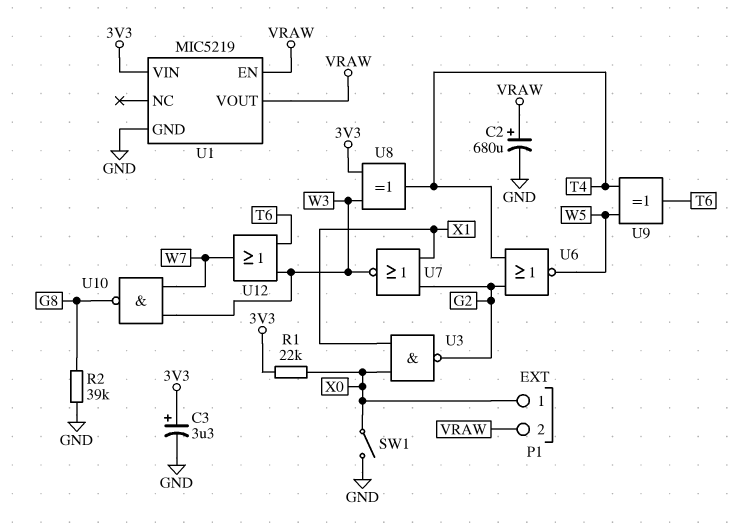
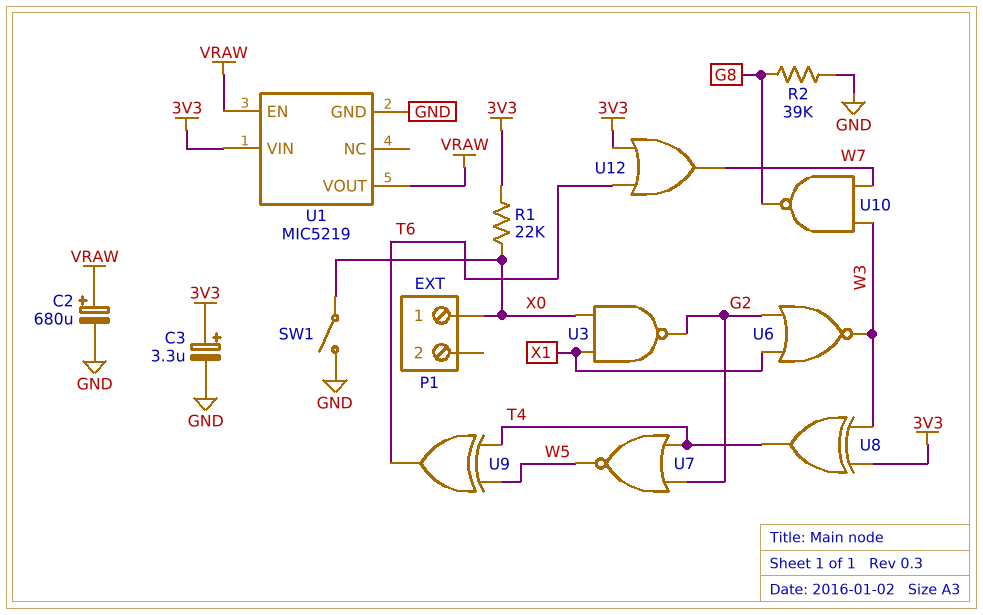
P1 pin 2: VRAW -> none
U6: NOR (in G2, in T4, out W5) -> NOR (in G2, in X1, out W3)
U7: NOR (in G2, in X1, out W3) -> NOR (in G2, in T4, out W5)
U12: OR (in T6, in W3, out W7) -> OR (in 3V3, in T6, out W7)

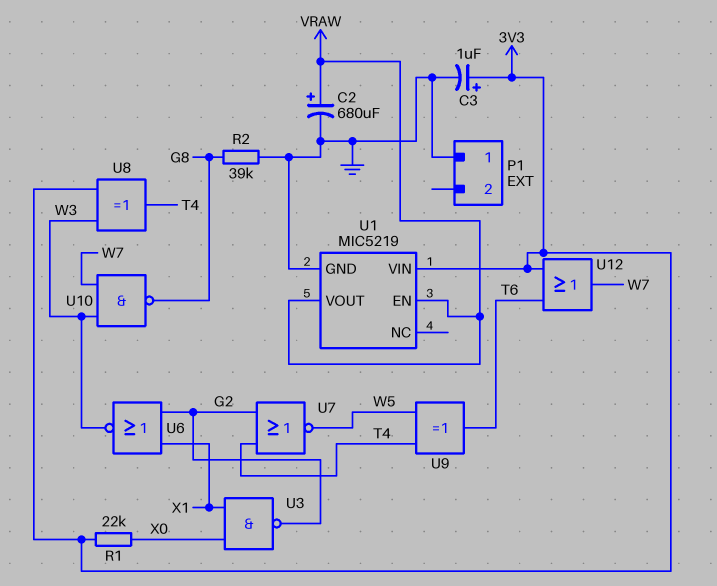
C3: 3.3uF (plus 3V3, minus GND) -> 1uF (plus 3V3, minus GND)
P1 pin 1: X0 -> GND
SW1: switch (GND, X0) -> none

